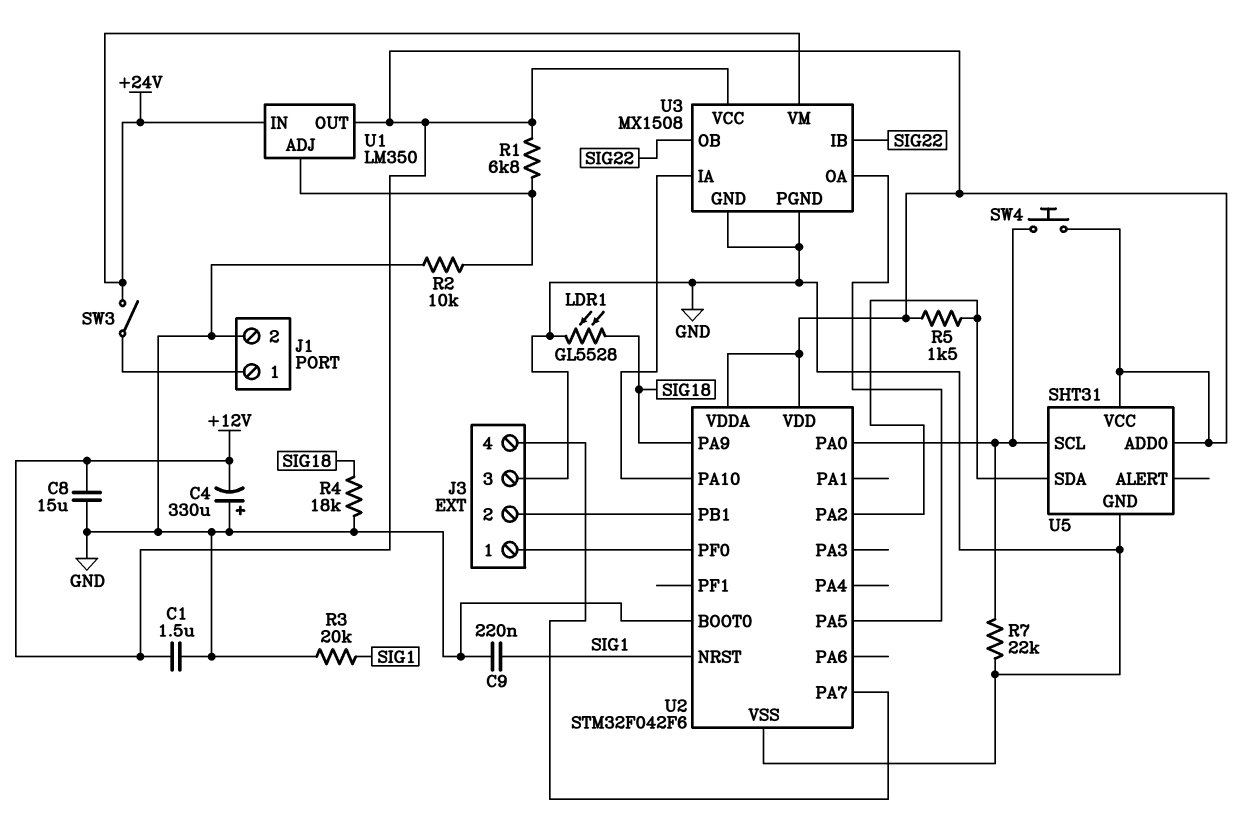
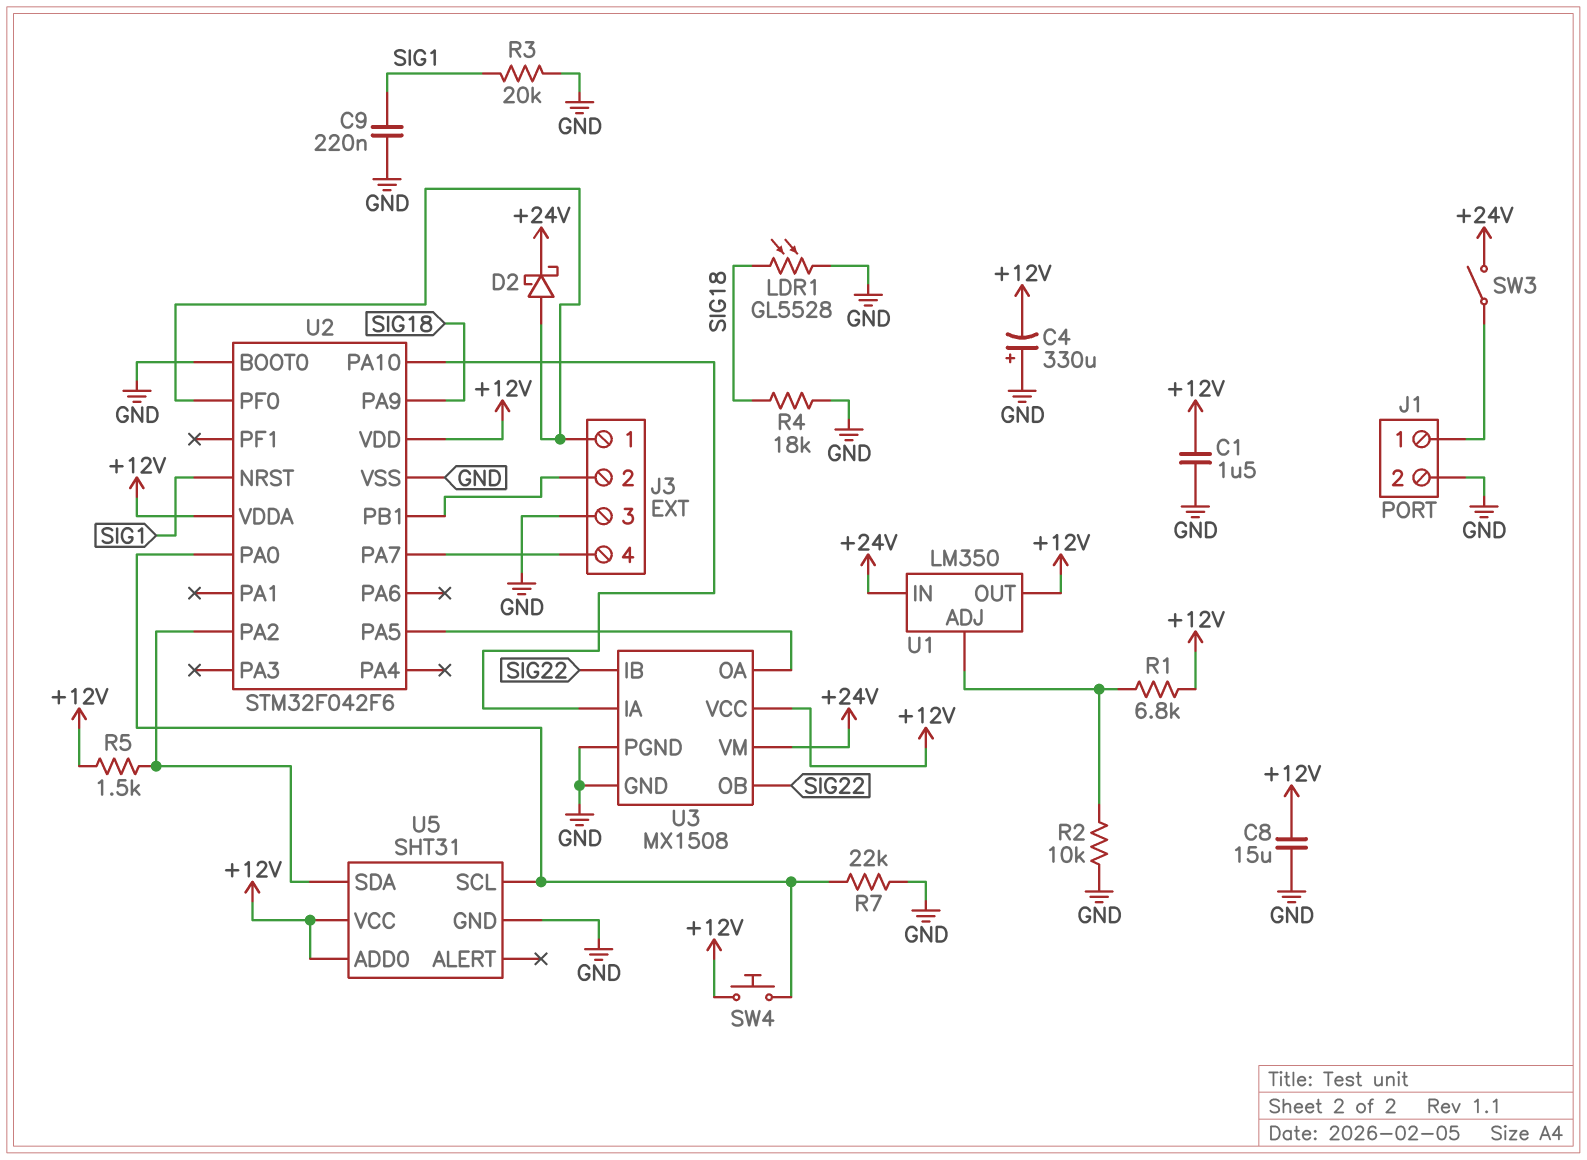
D2: none -> schottky (A J3/1, K +24V)

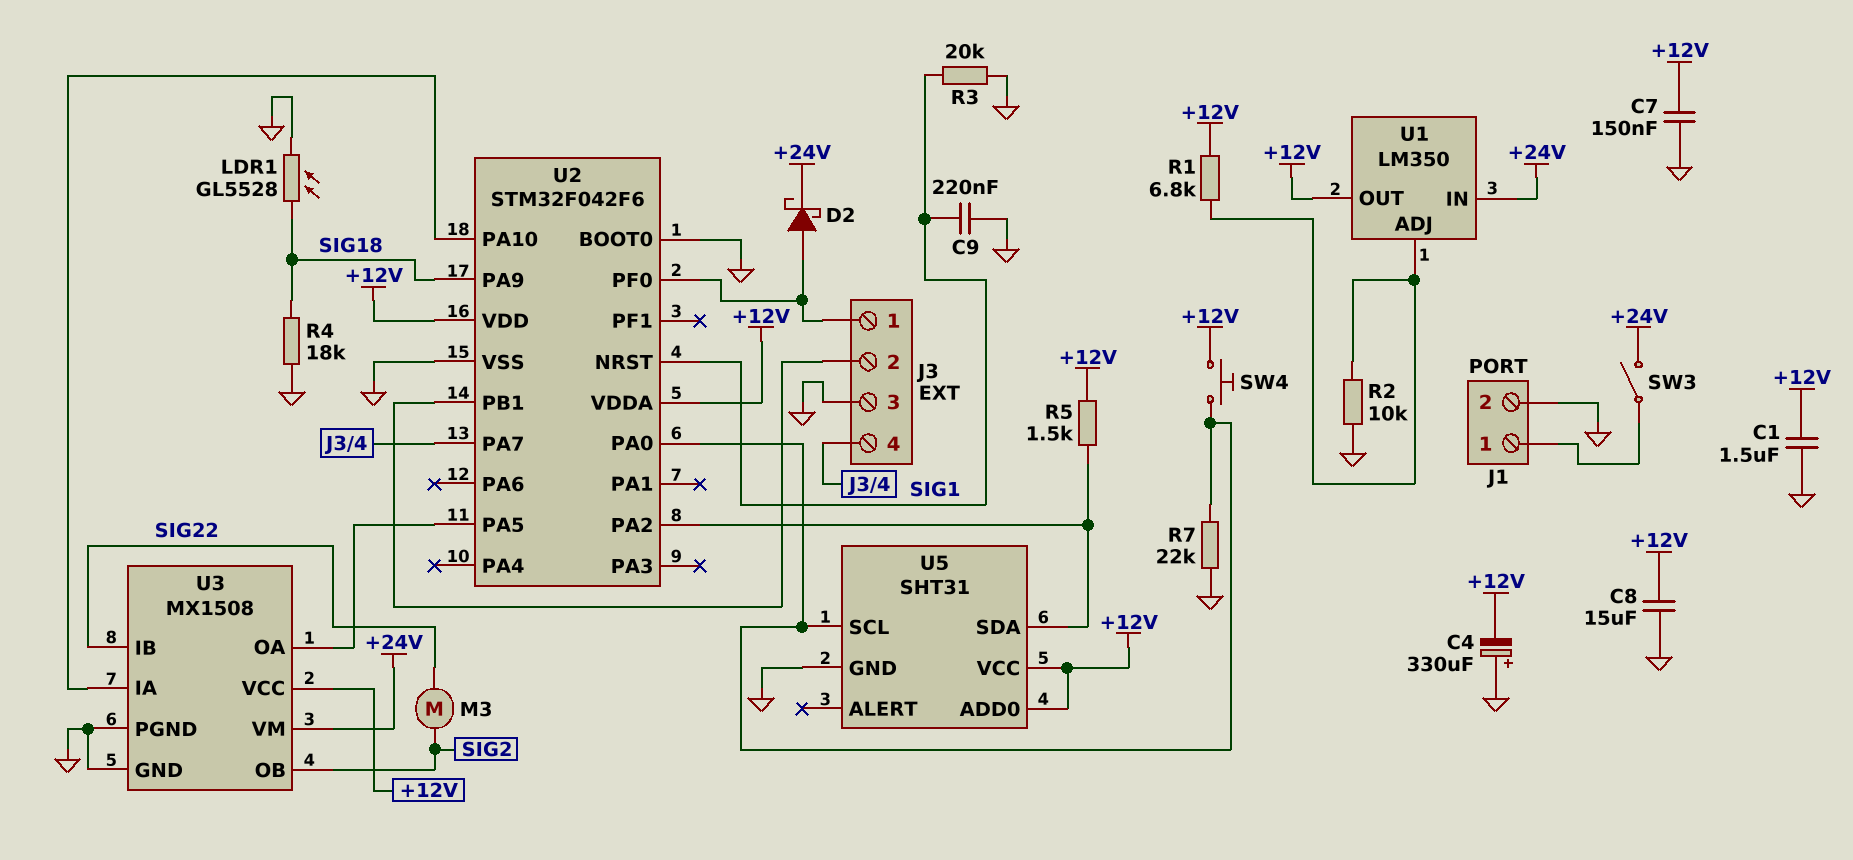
C7: none -> 150nF (+12V, GND)
M3: none -> motor (SIG2, SIG22)
U3 pin OB: SIG22 -> SIG2

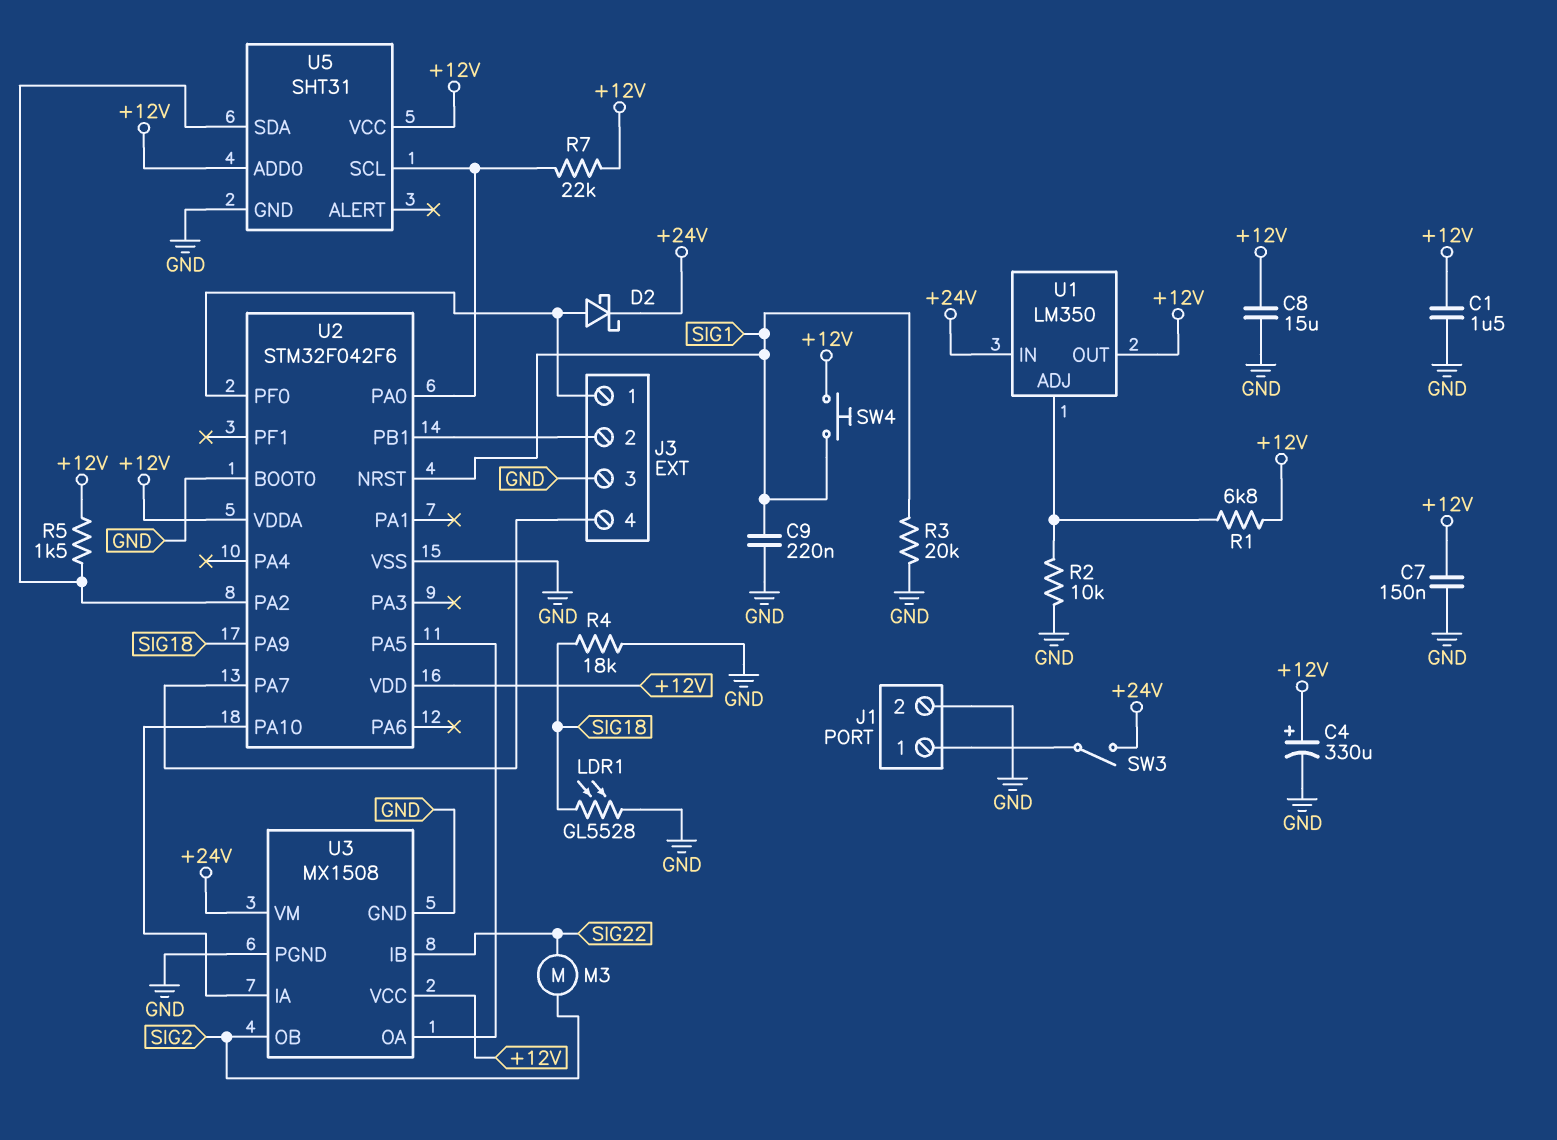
C4: 330uF (plus GND, minus +12V) -> 330uF (plus +12V, minus GND)
R7: 22k (GND, U2/PA0) -> 22k (+12V, U2/PA0)
SW4: button (+12V, U2/PA0) -> button (+12V, SIG1)

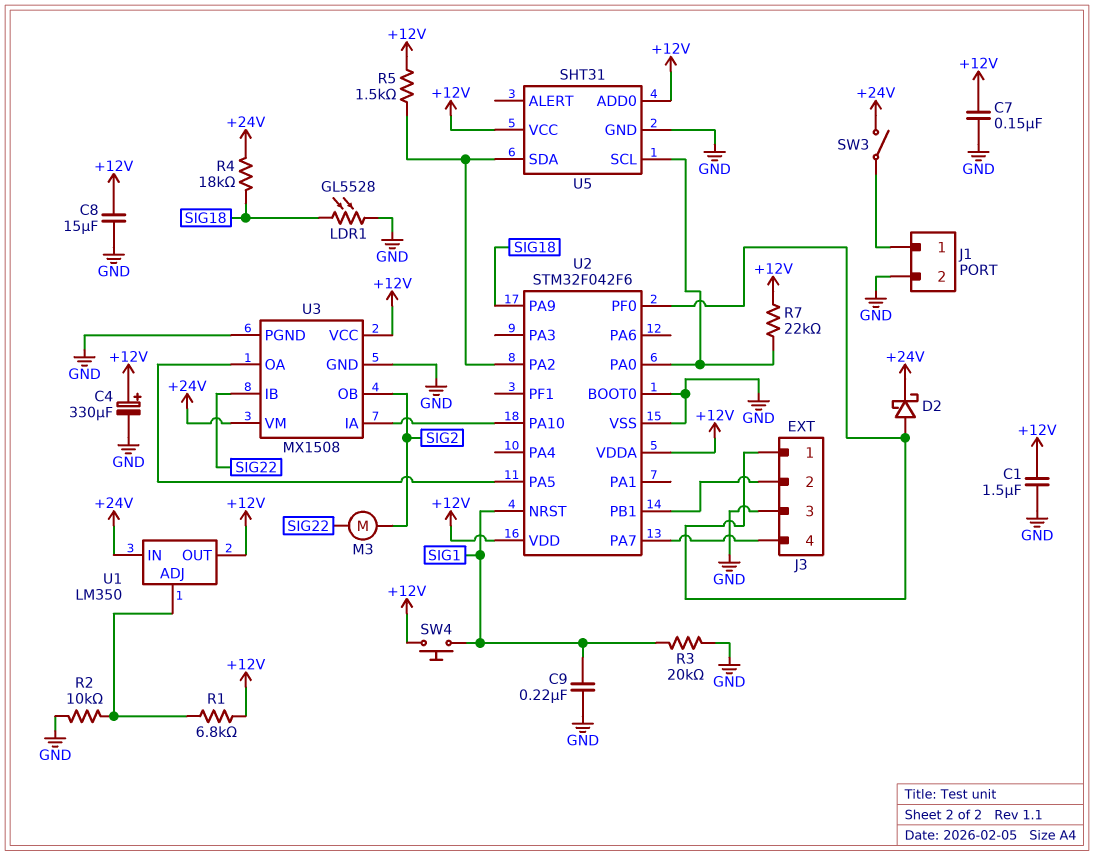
R4: 18k (GND, SIG18) -> 18k (+24V, SIG18)

